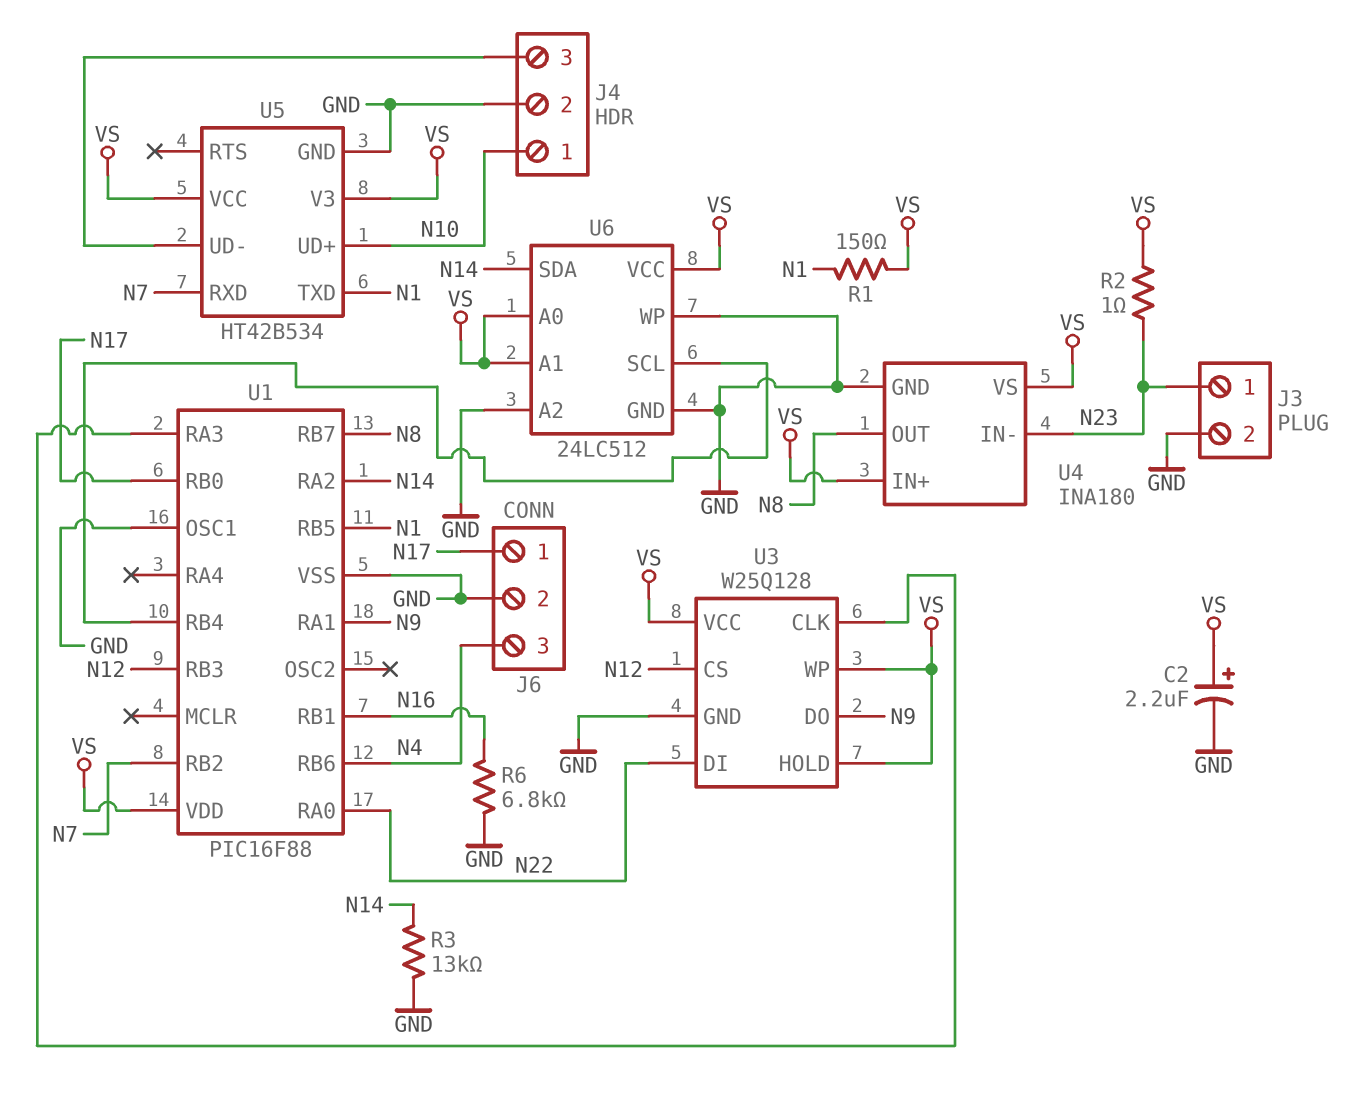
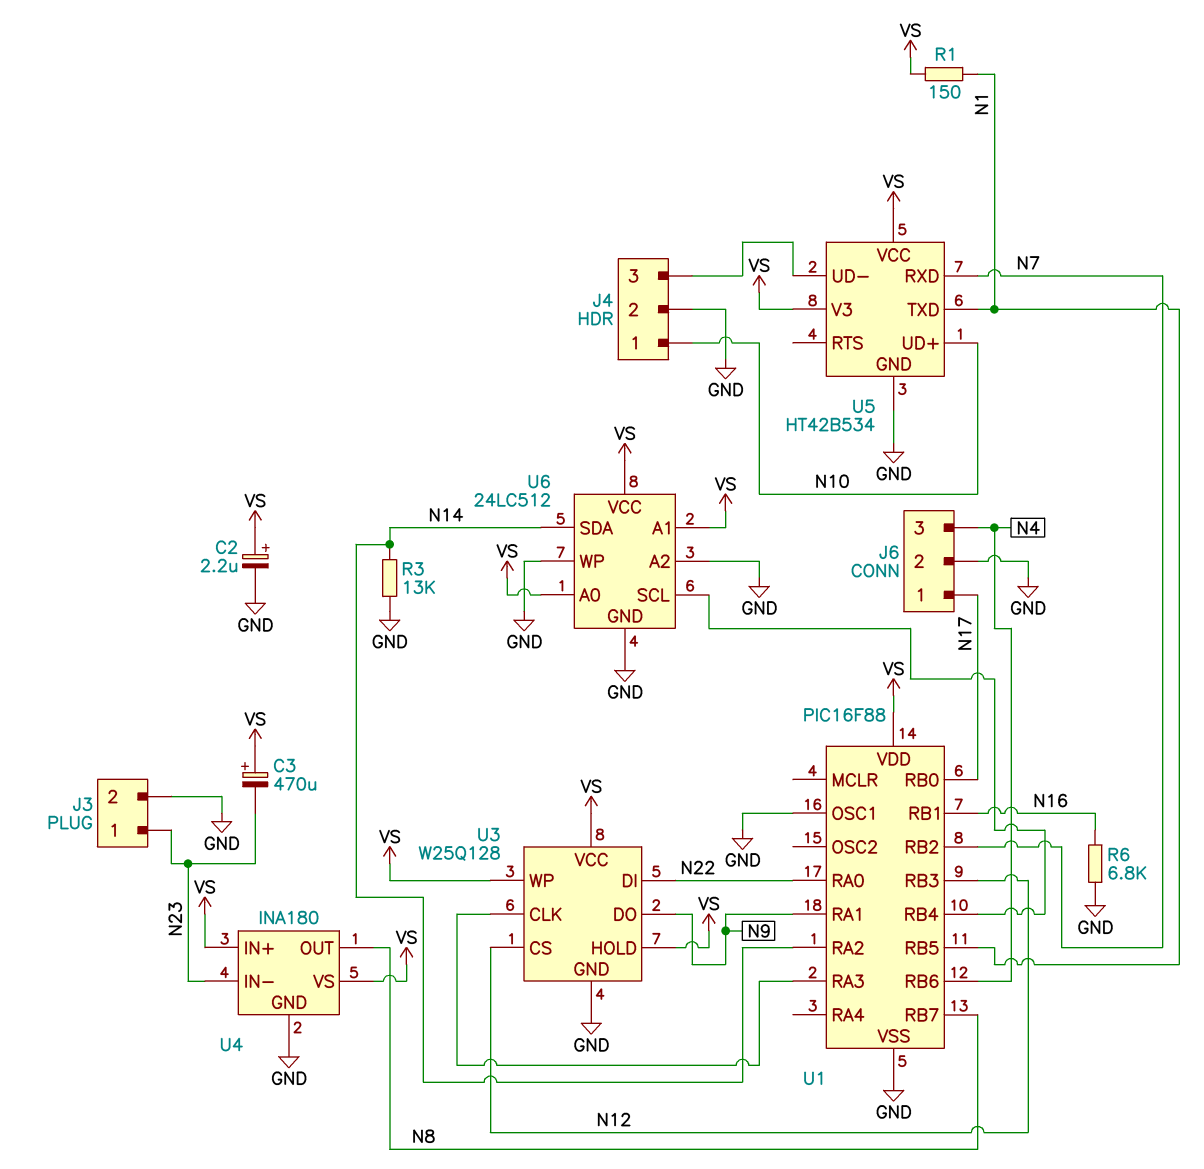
C3: none -> 470uF (plus VS, minus N23)
R2: 1 (N23, VS) -> none

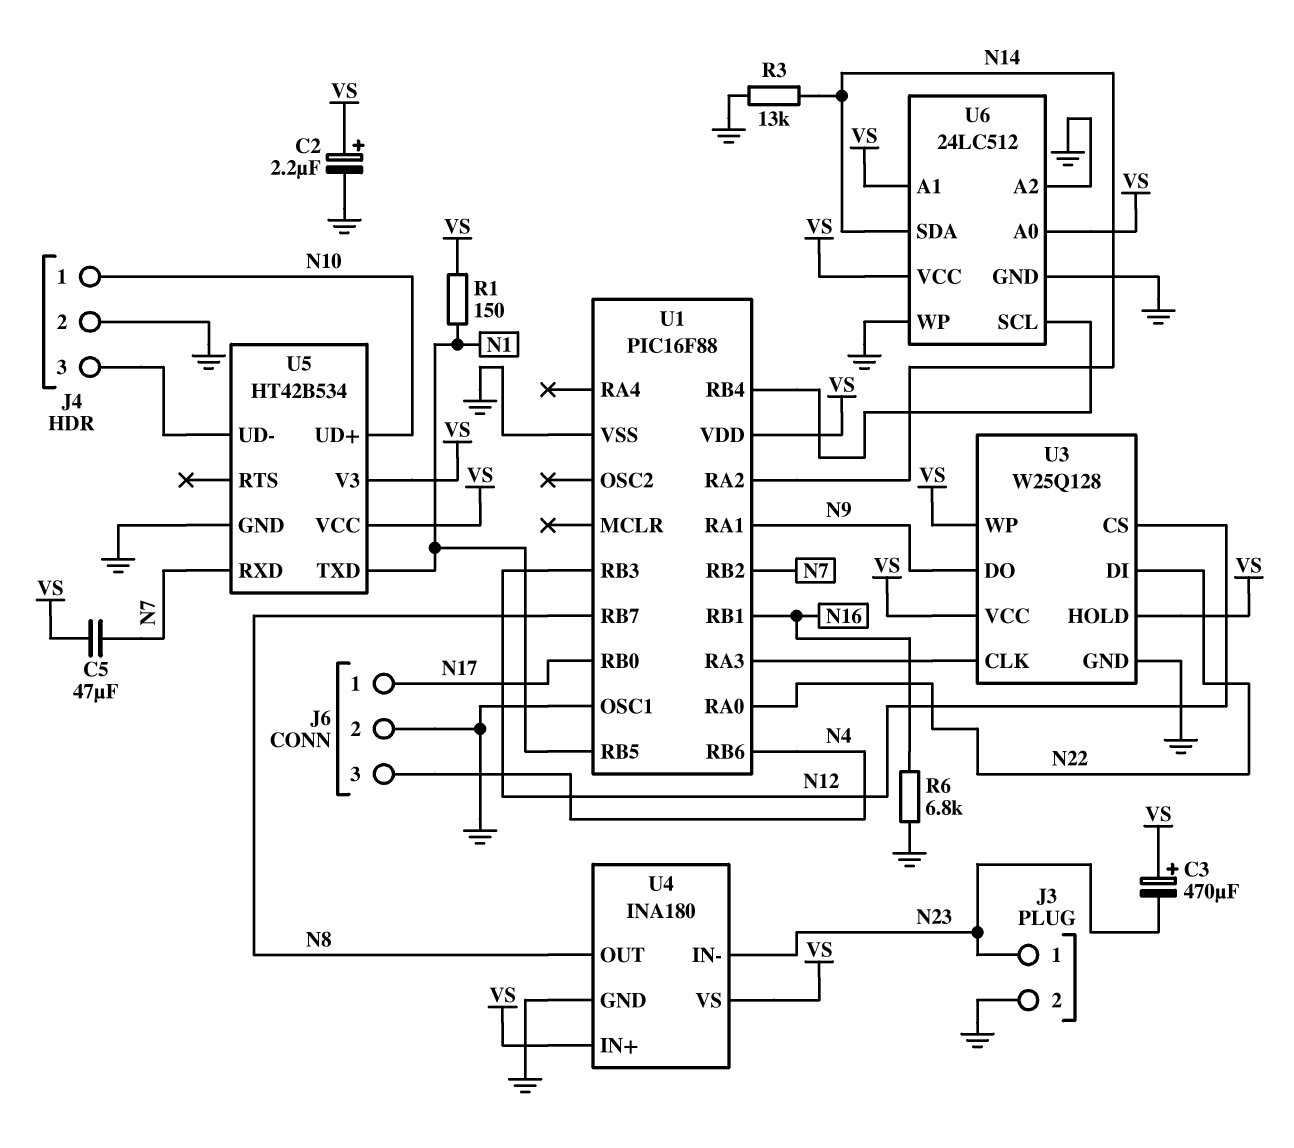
C5: none -> 47uF (N7, VS)

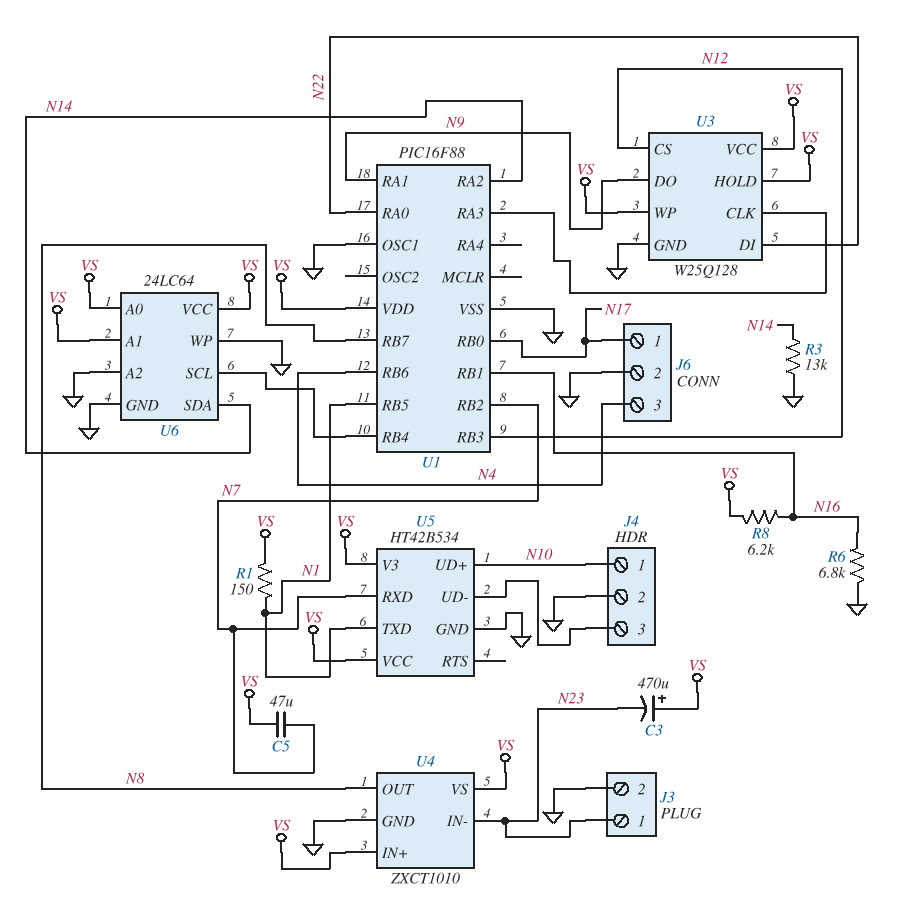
C2: 2.2uF (plus VS, minus GND) -> none
R8: none -> 6.2k (N16, VS)
U4: INA180 -> ZXCT1010
U6: 24LC512 -> 24LC64

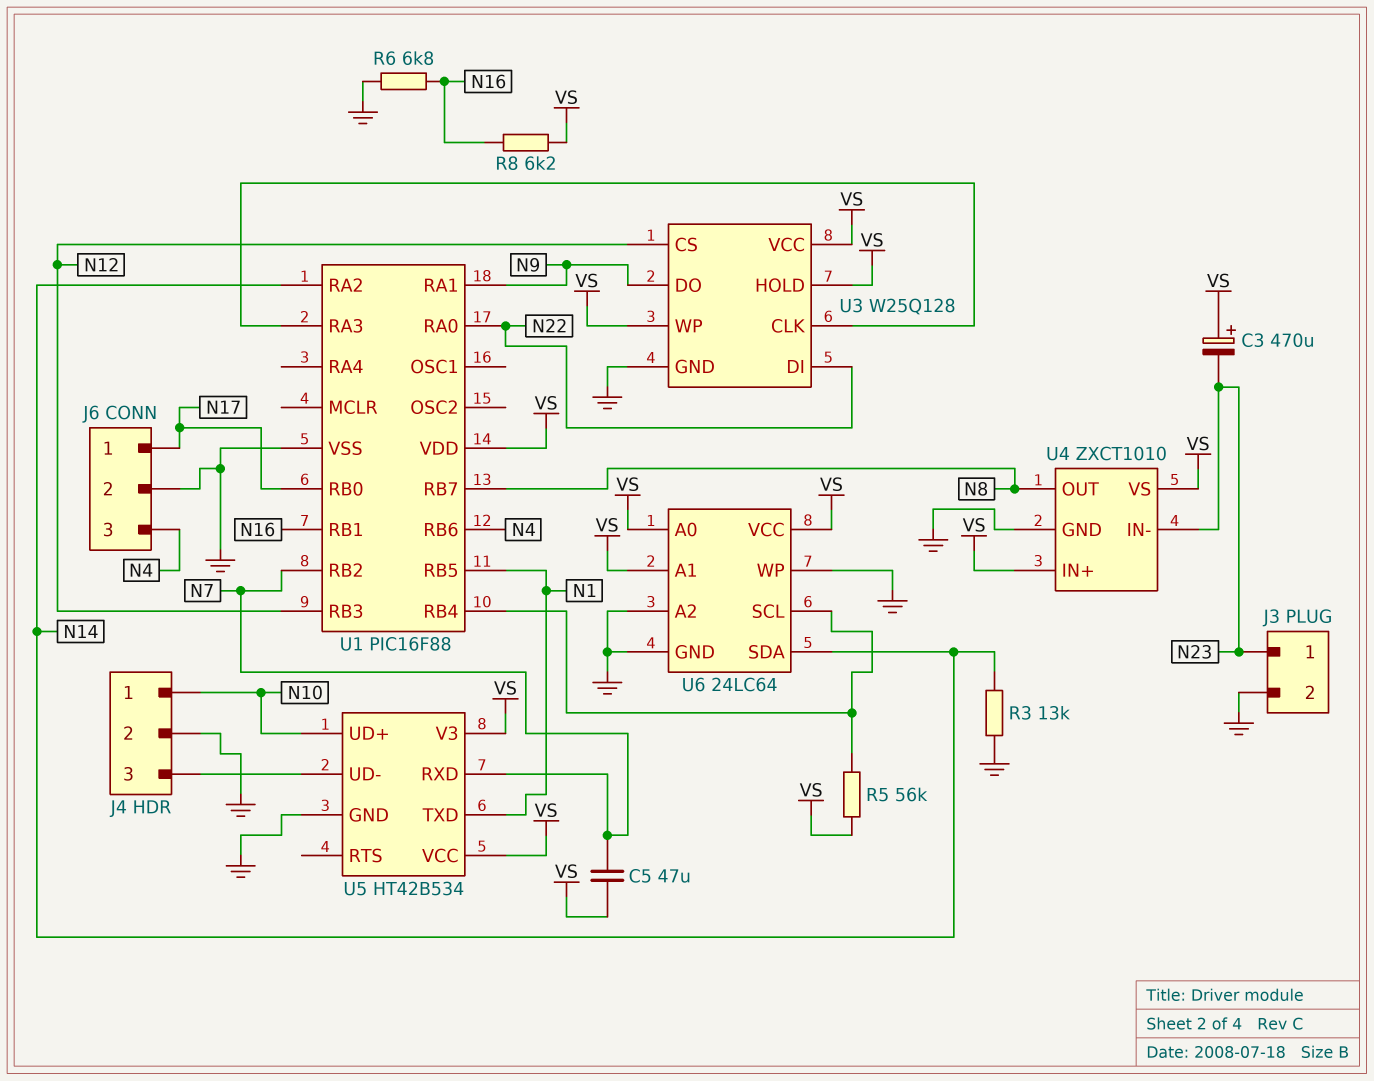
R1: 150 (N1, VS) -> none
R5: none -> 56k (U1/RB4, VS)
U1 pin OSC1: GND -> none

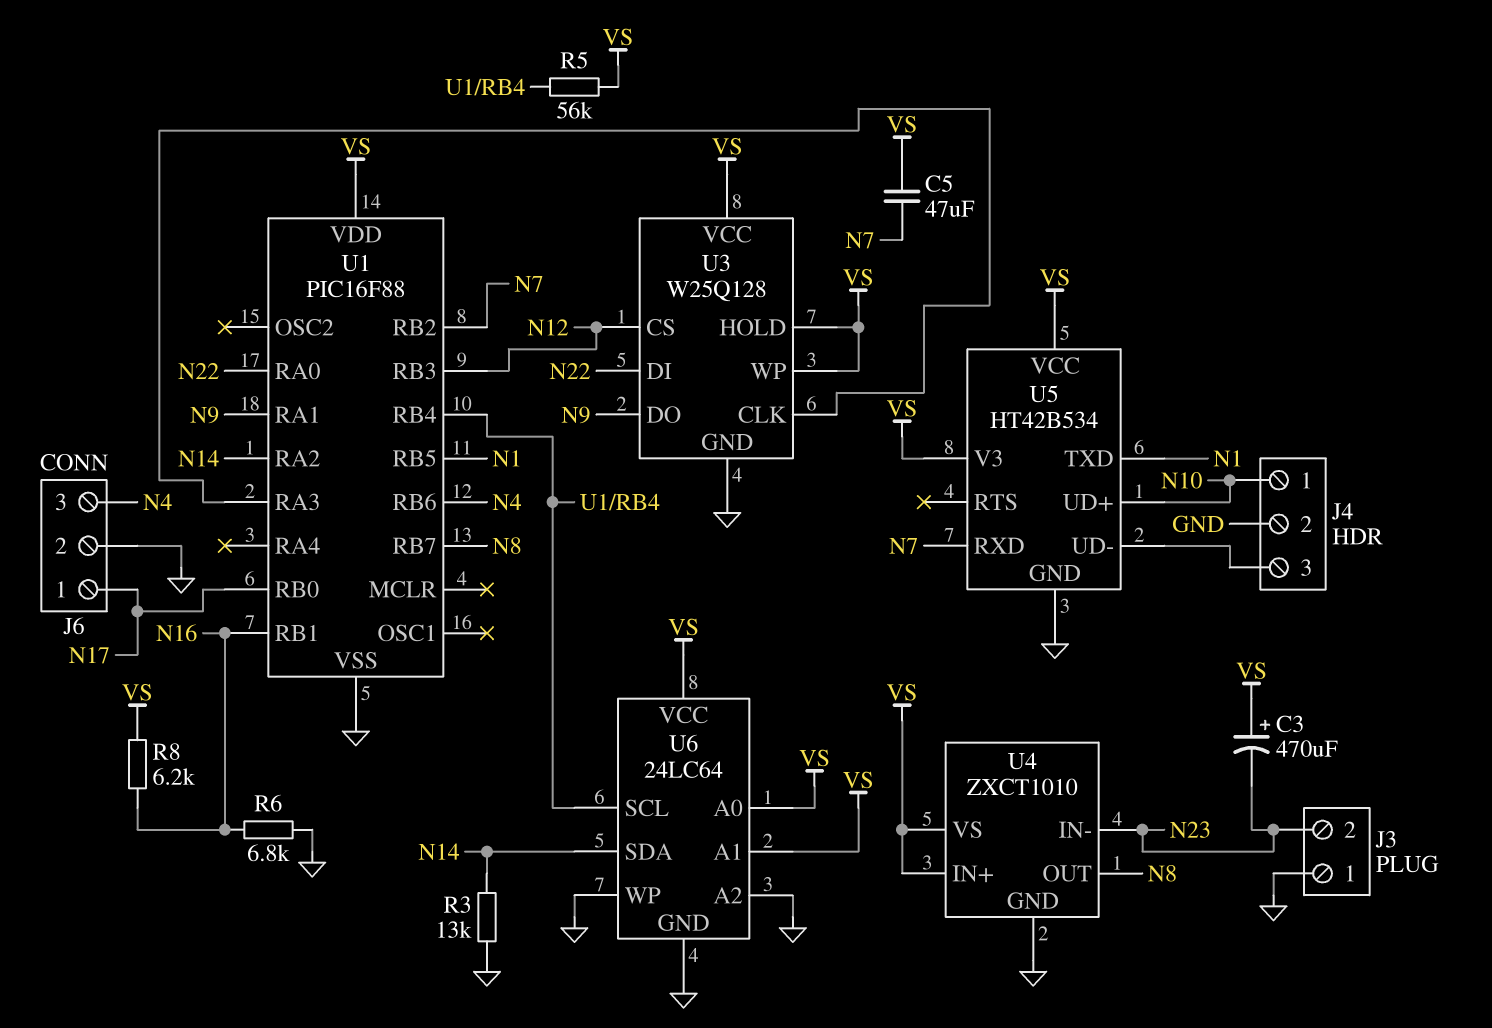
J3 pin 1: N23 -> GND
J3 pin 2: GND -> N23

